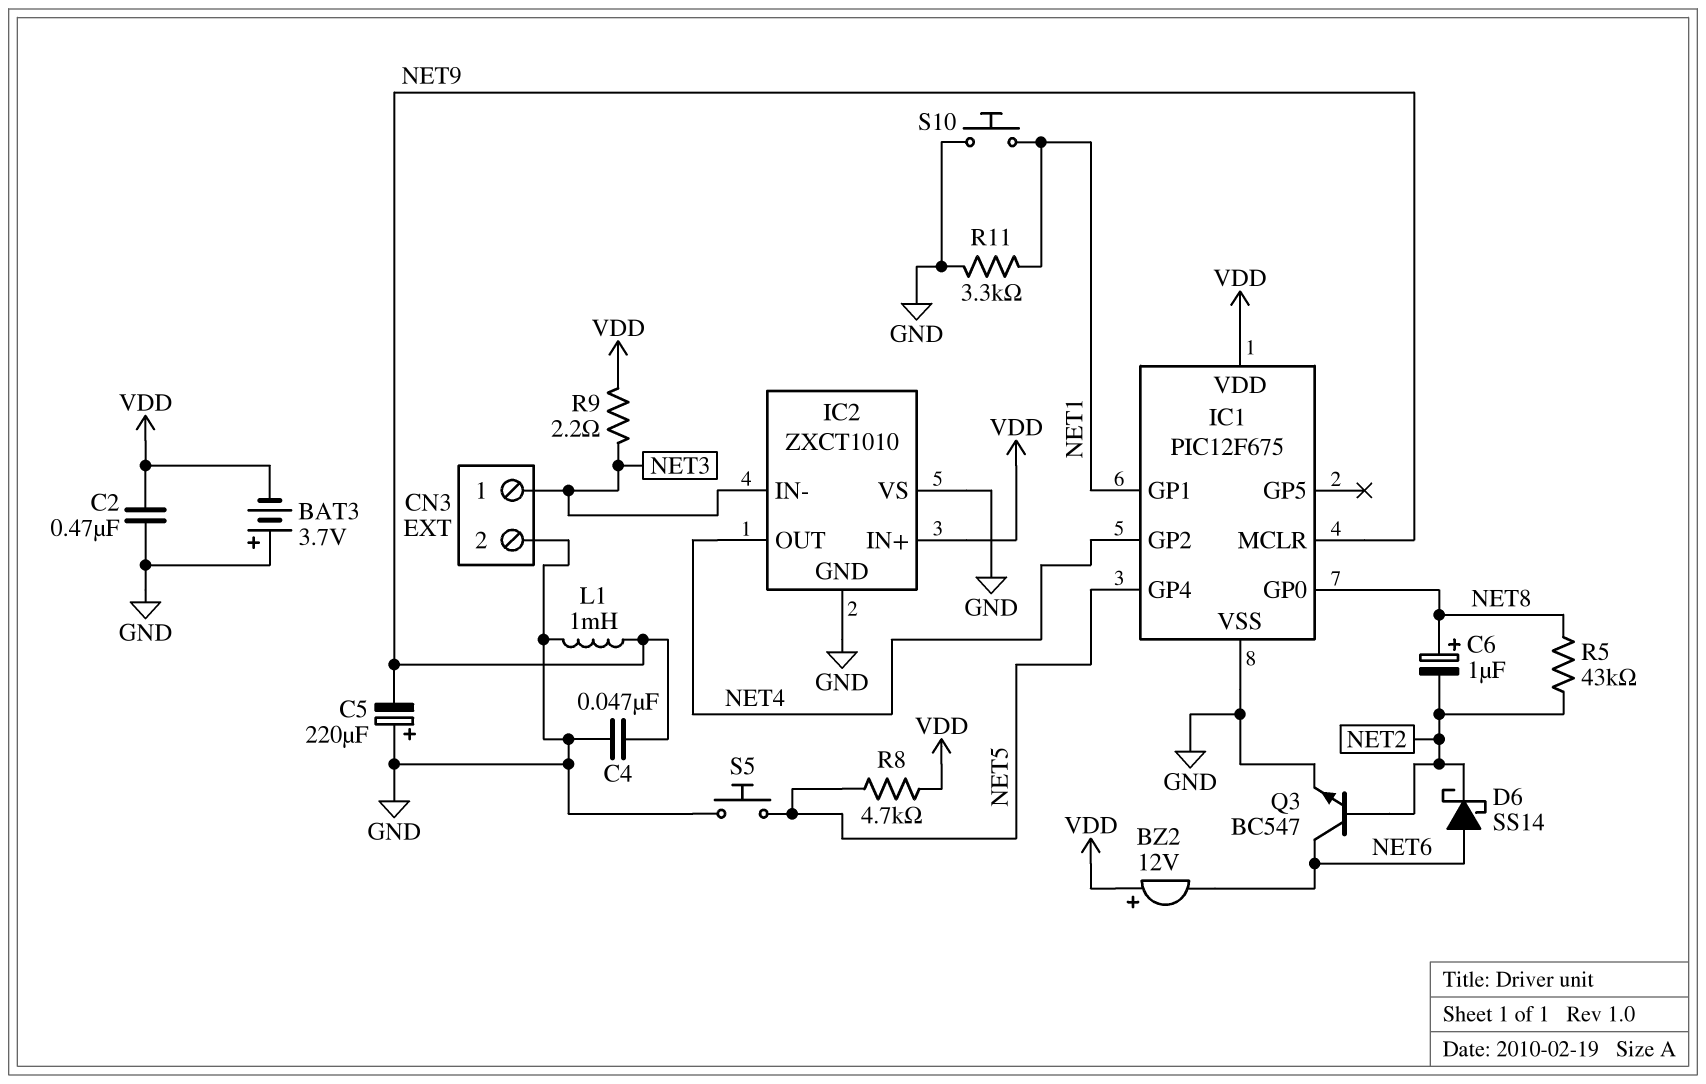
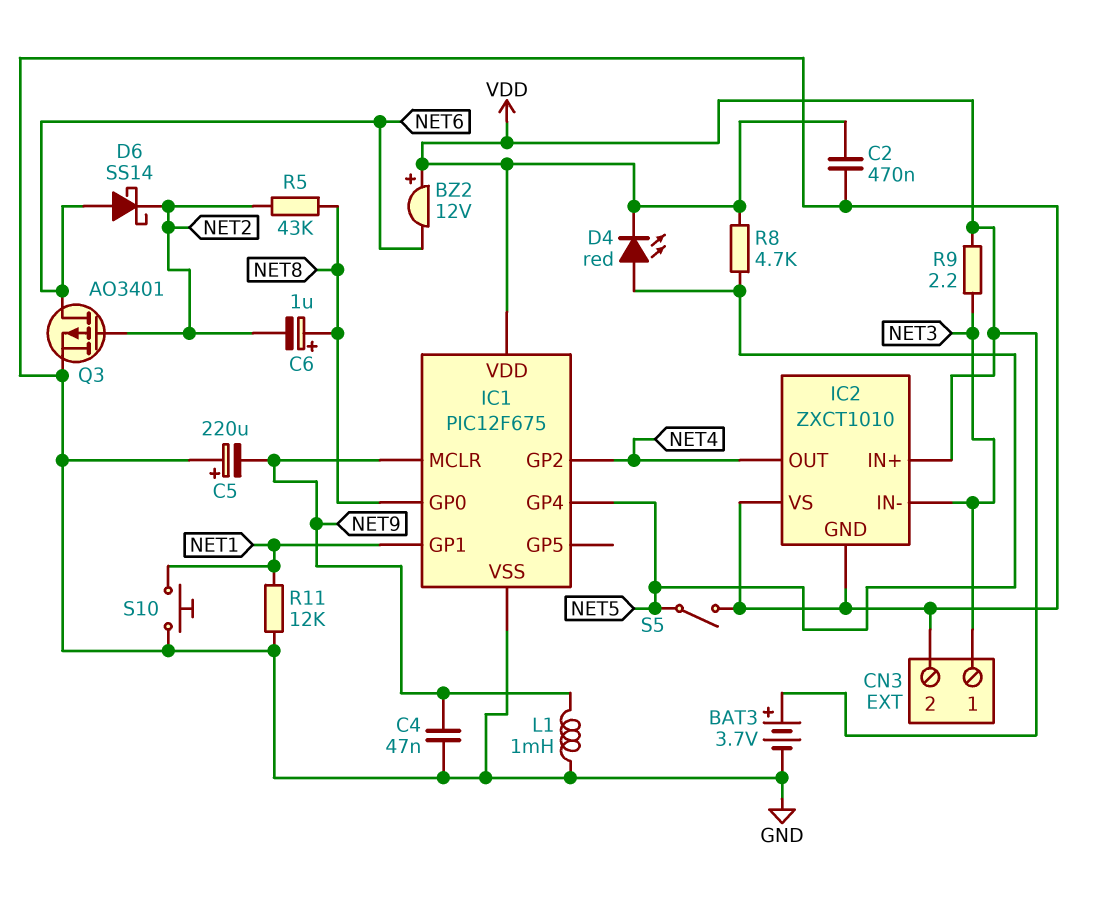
BAT3: 3.7V (plus GND, minus VDD) -> 3.7V (plus VDD, minus GND)
D4: none -> LED red (A NET5, K VDD)
Q3: NPN BC547 (B NET2, C NET6, E GND) -> PMOS AO3401 (G NET2, D NET6, S GND)
R11: 3.3k (GND, NET1) -> 12k (GND, NET1)
S5: button (GND, NET5) -> switch (GND, NET5)

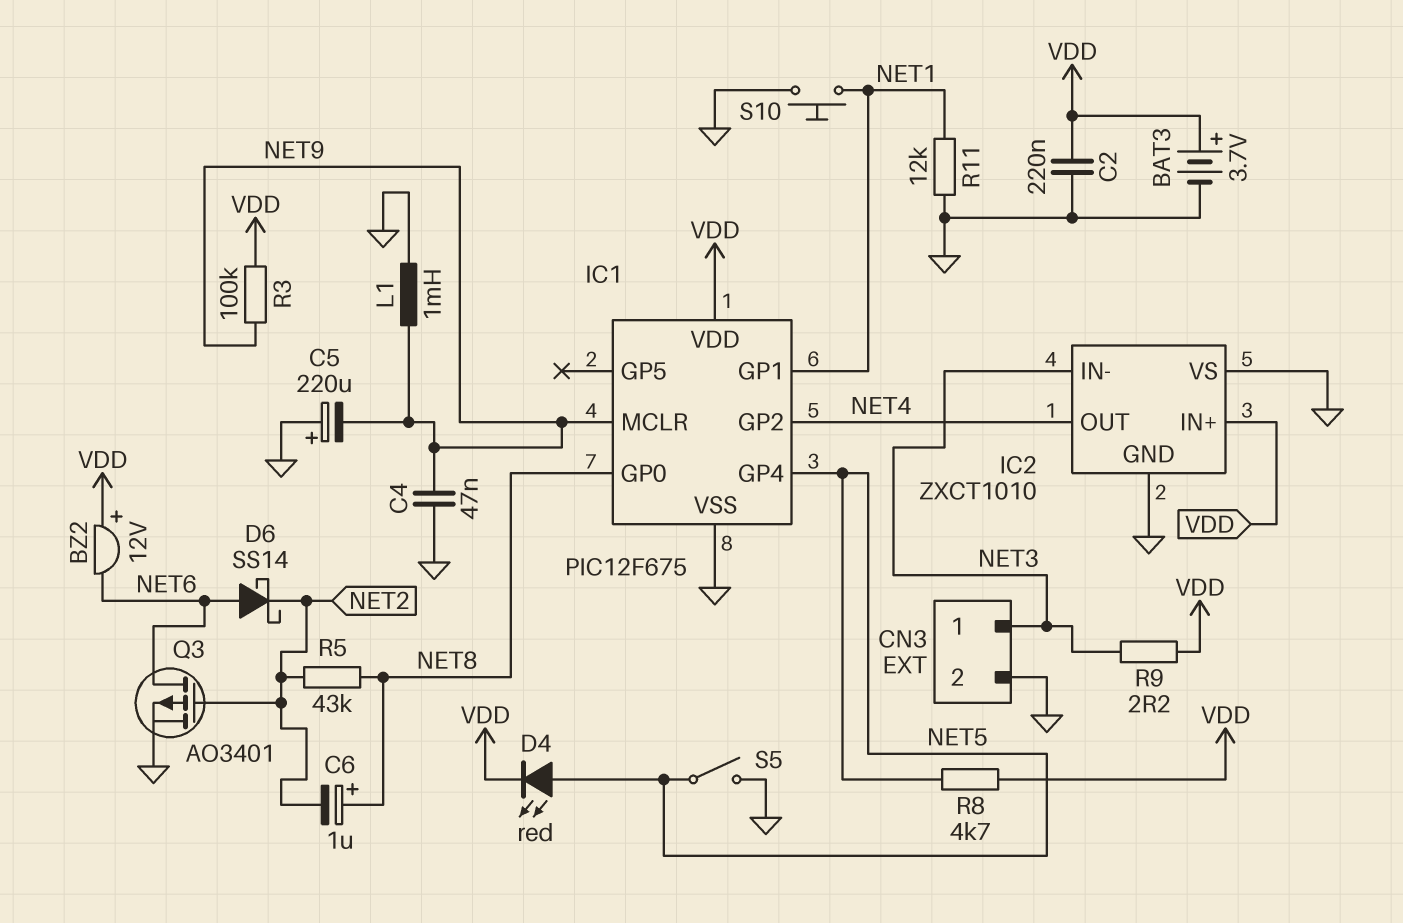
C2: 470nF (GND, VDD) -> 220nF (GND, VDD)
R3: none -> 100k (NET9, VDD)

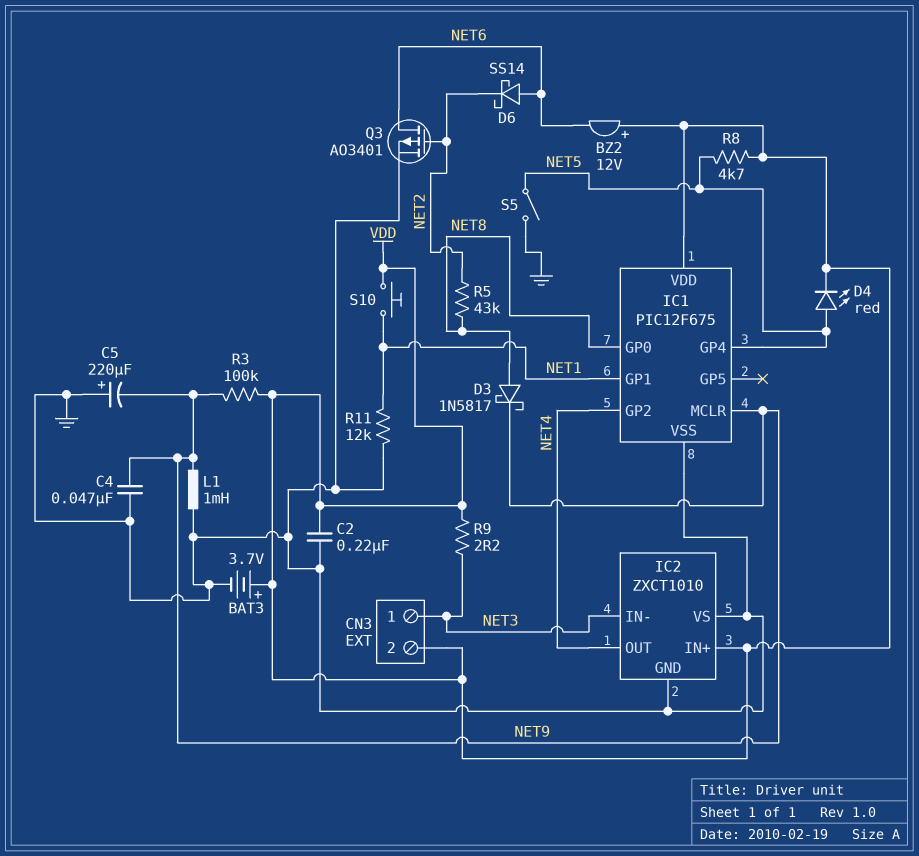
C6: 1uF (plus NET8, minus NET2) -> none
CN3 pin 2: GND -> VDD
D3: none -> schottky 1N5817 (A NET8, K NET9)
S10: button (GND, NET1) -> button (NET1, VDD)

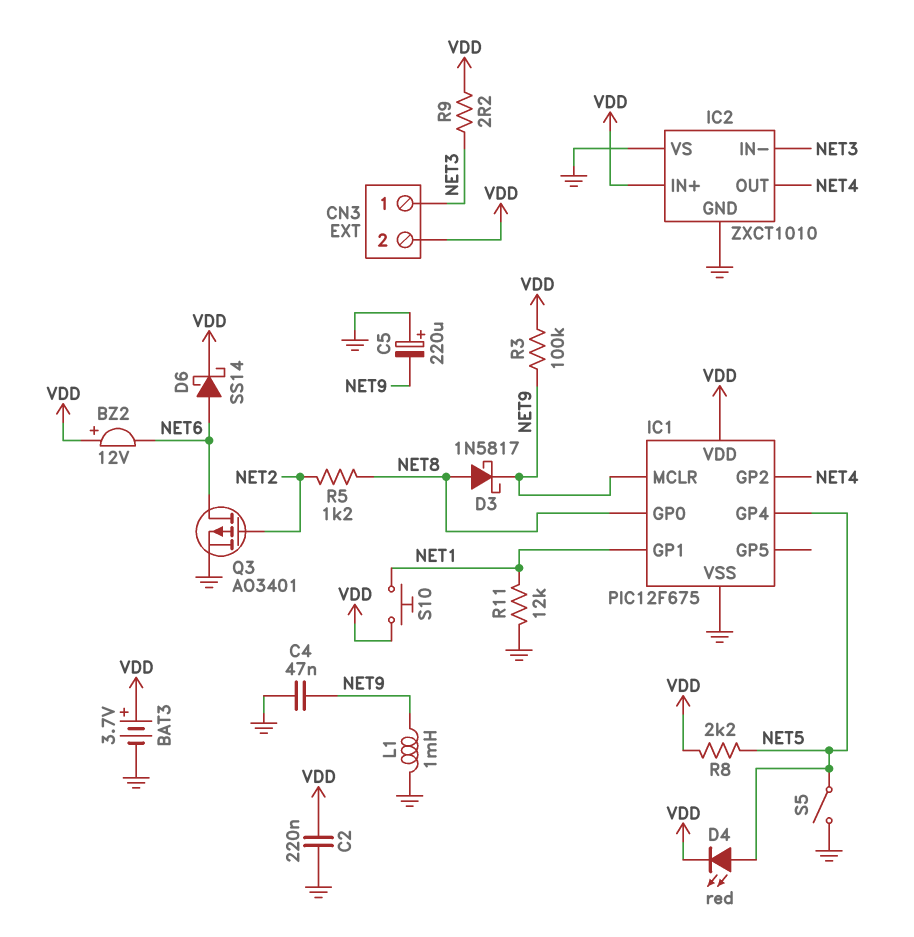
D6: schottky SS14 (A NET6, K NET2) -> schottky SS14 (A NET6, K VDD)
R5: 43k (NET2, NET8) -> 1.2k (NET2, NET8)
R8: 4.7k (NET5, VDD) -> 2.2k (NET5, VDD)

